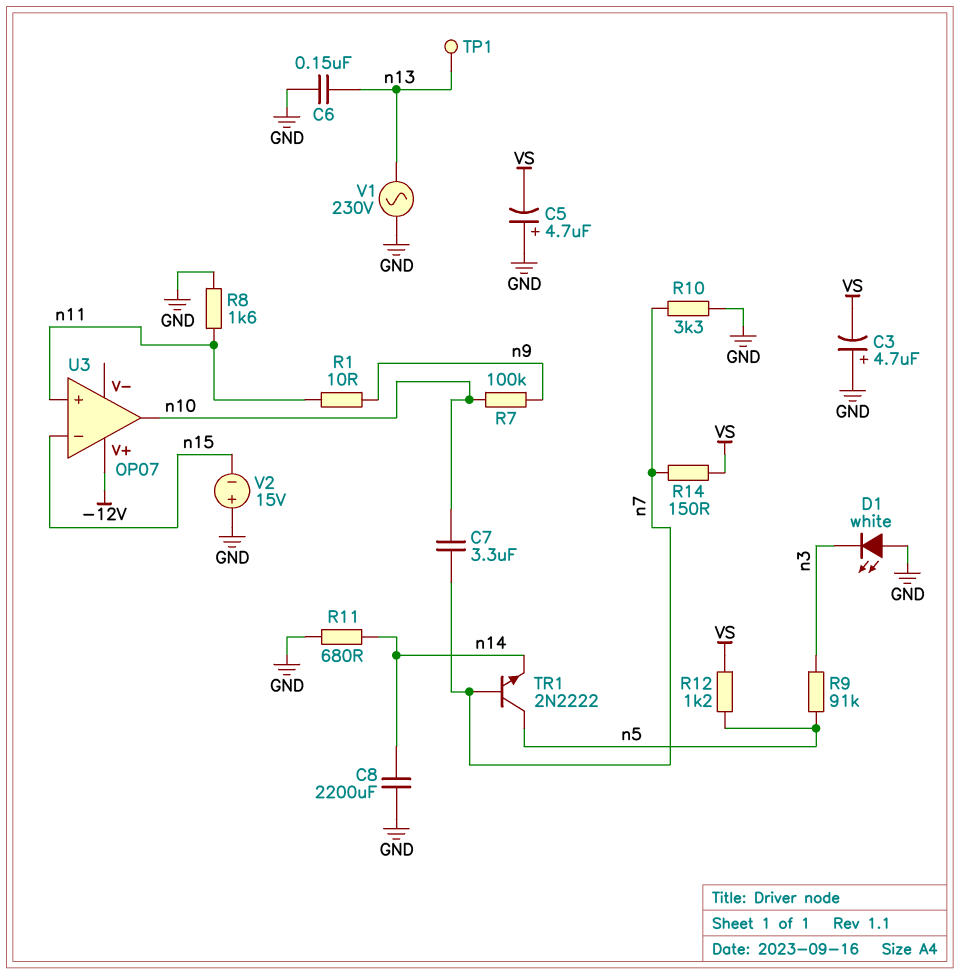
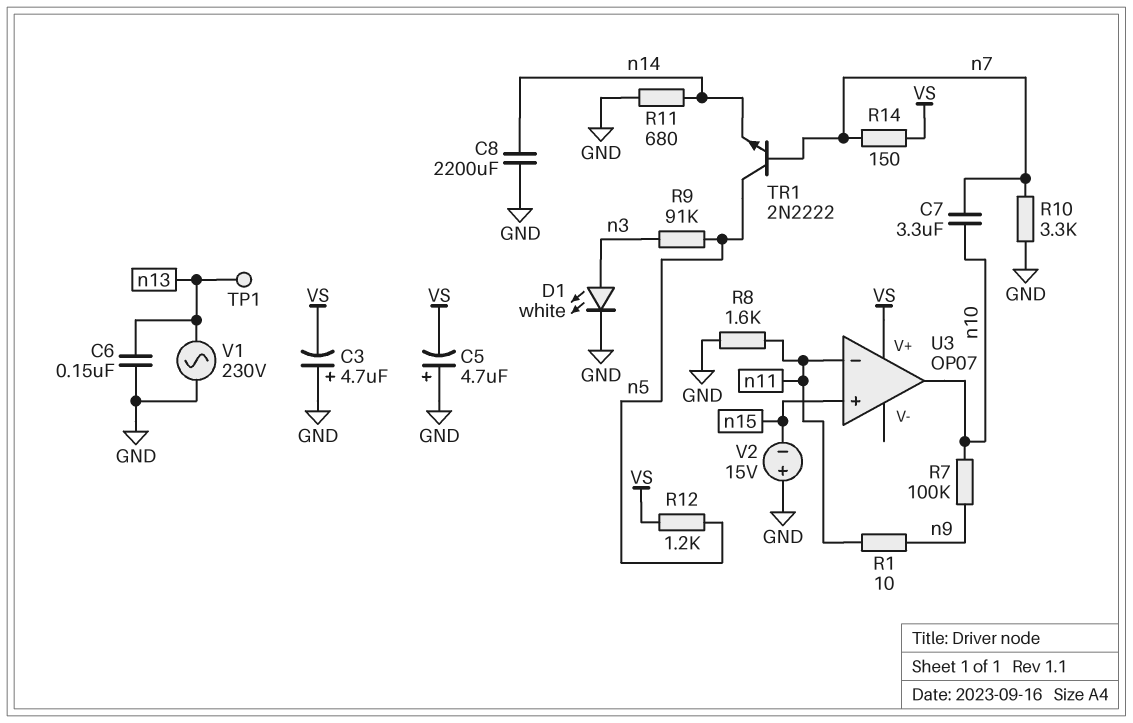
D1: LED white (A GND, K n3) -> LED white (A n3, K GND)
U3 pin V+: -12V -> VS
U3 pin in+: n11 -> n15
U3 pin in-: n15 -> n11

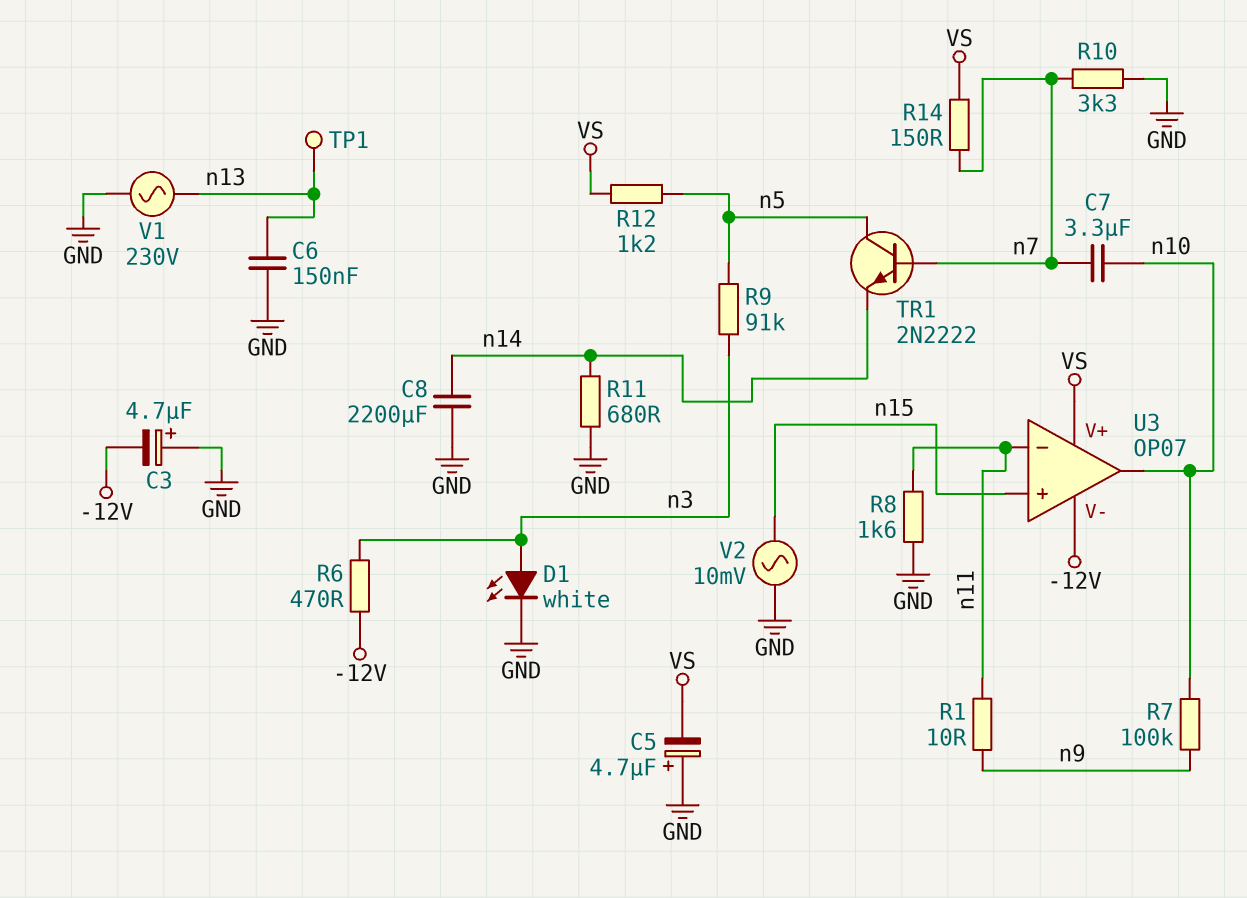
C3: 4.7uF (plus GND, minus VS) -> 4.7uF (plus GND, minus -12V)
R6: none -> 470 (-12V, n3)
U3 pin V-: none -> -12V
V2: 15V (plus GND, minus n15) -> AC 10mV (GND, n15)

